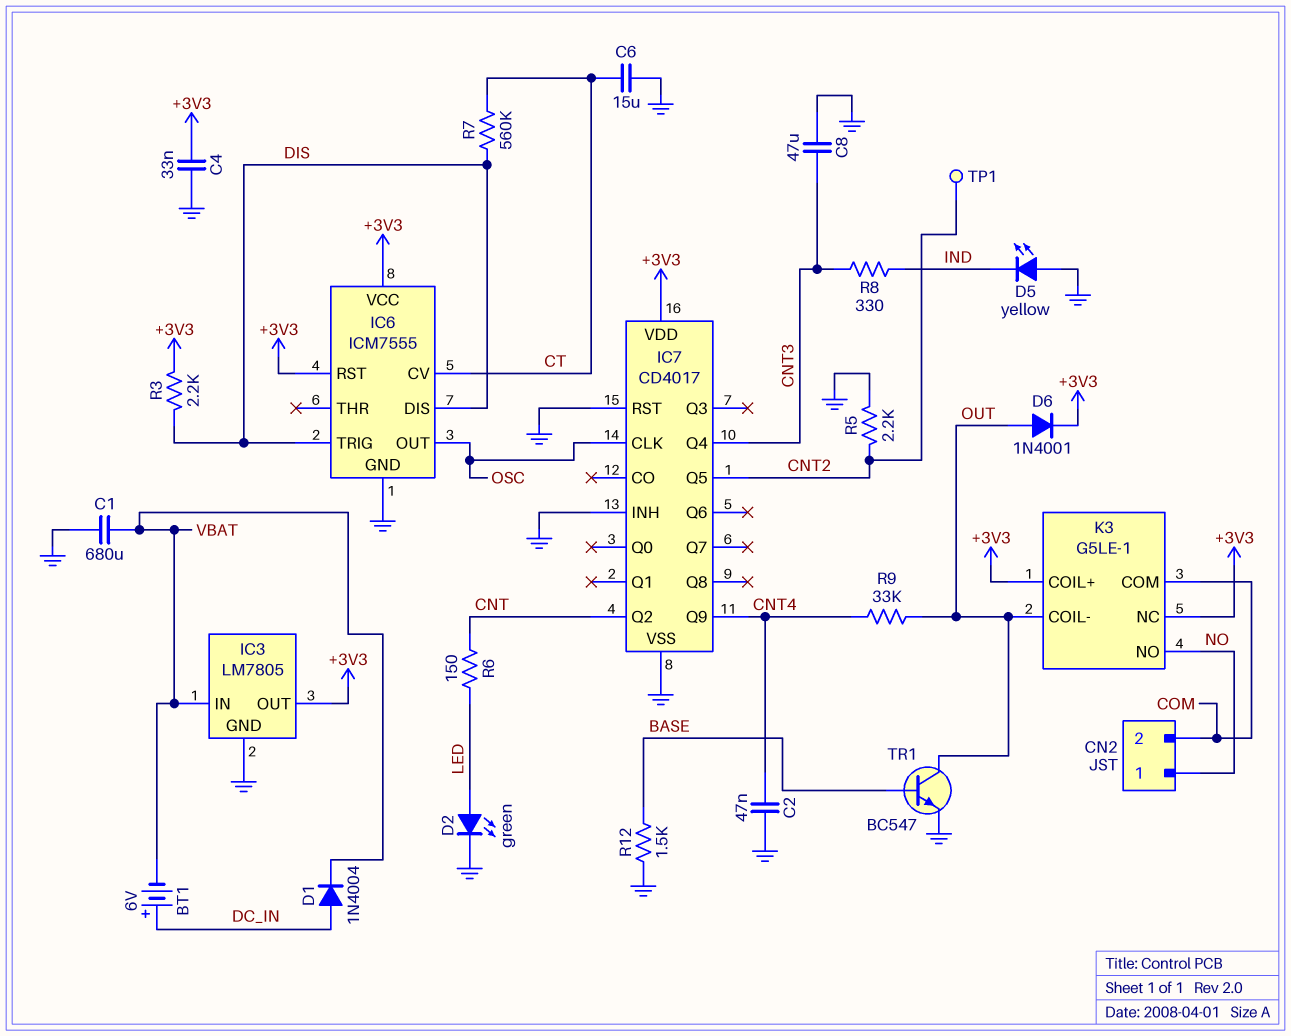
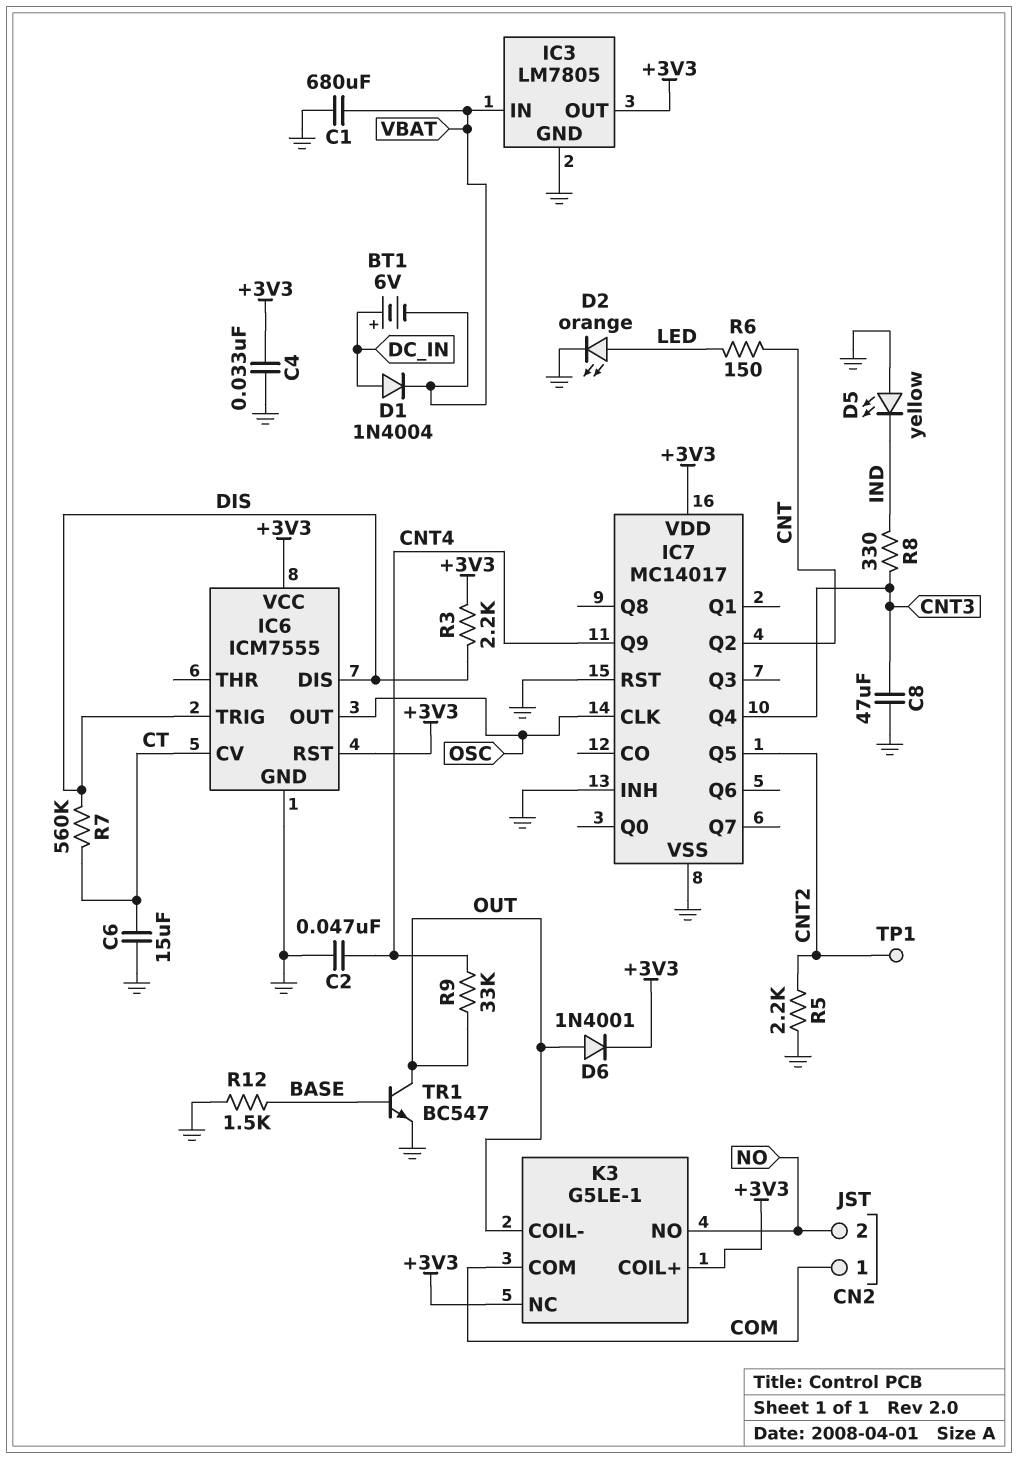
CN2 pin 1: NO -> COM
CN2 pin 2: COM -> NO
D2: LED green (A LED, K GND) -> LED orange (A LED, K GND)
IC7: CD4017 -> MC14017

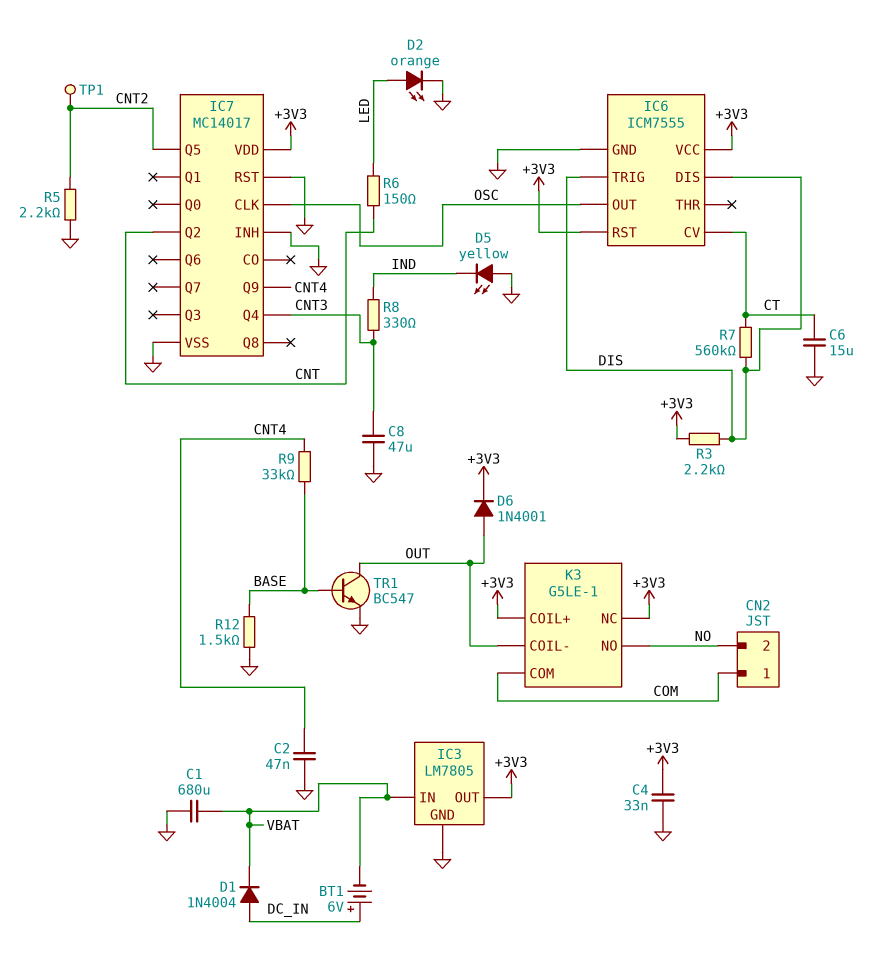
R9: 33k (CNT4, OUT) -> 33k (BASE, CNT4)

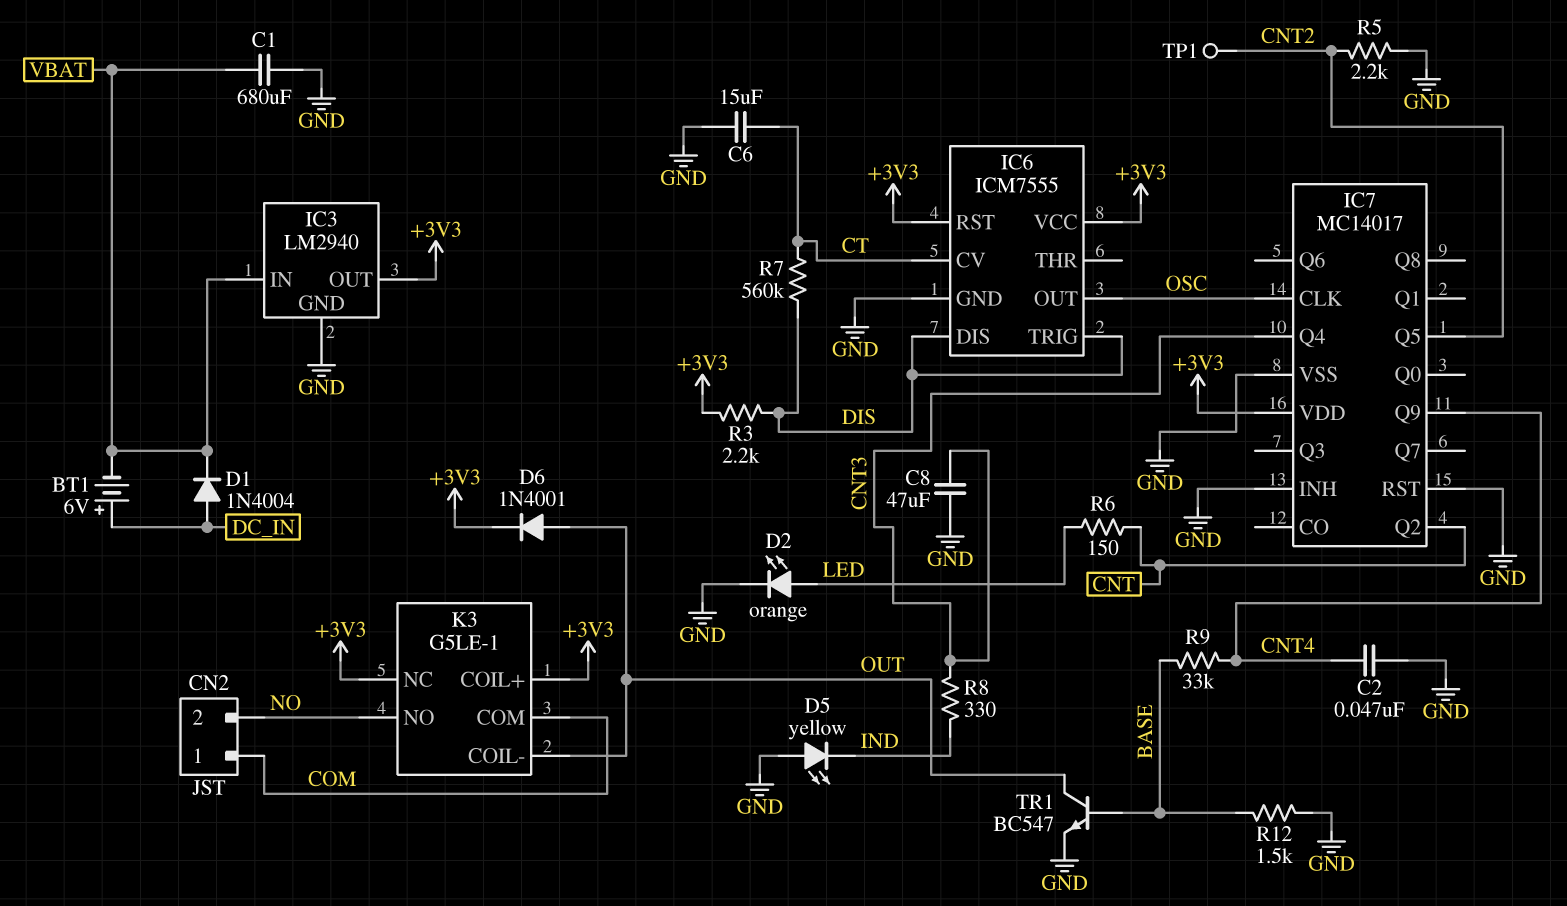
C4: 33nF (+3V3, GND) -> none
IC3: LM7805 -> LM2940

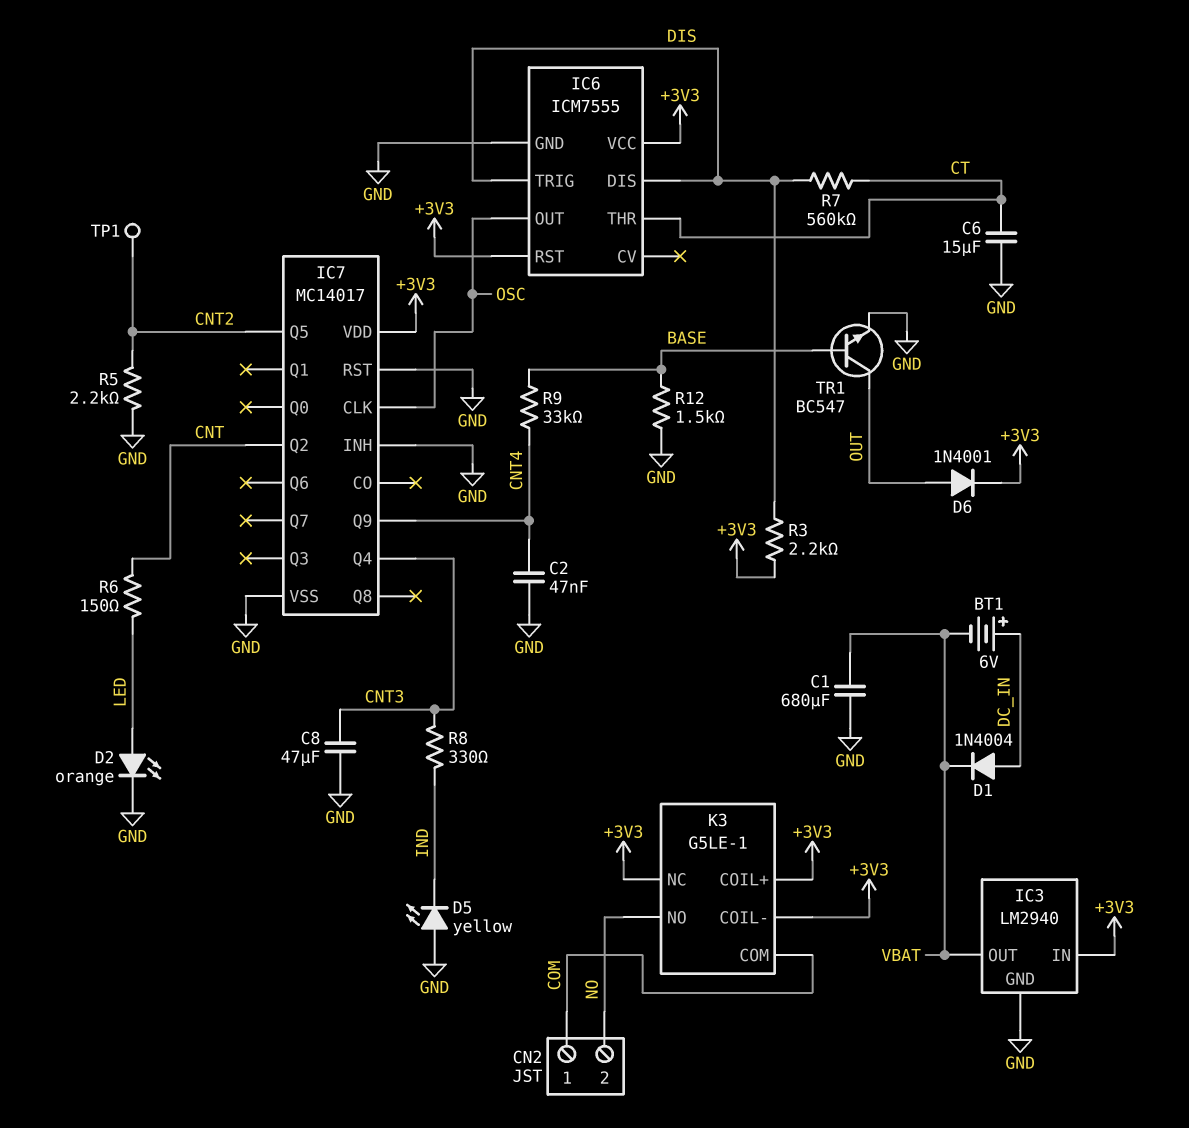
IC3 pin IN: VBAT -> +3V3
IC3 pin OUT: +3V3 -> VBAT
IC6 pin CV: CT -> none
IC6 pin THR: none -> CT
K3 pin COIL-: OUT -> +3V3

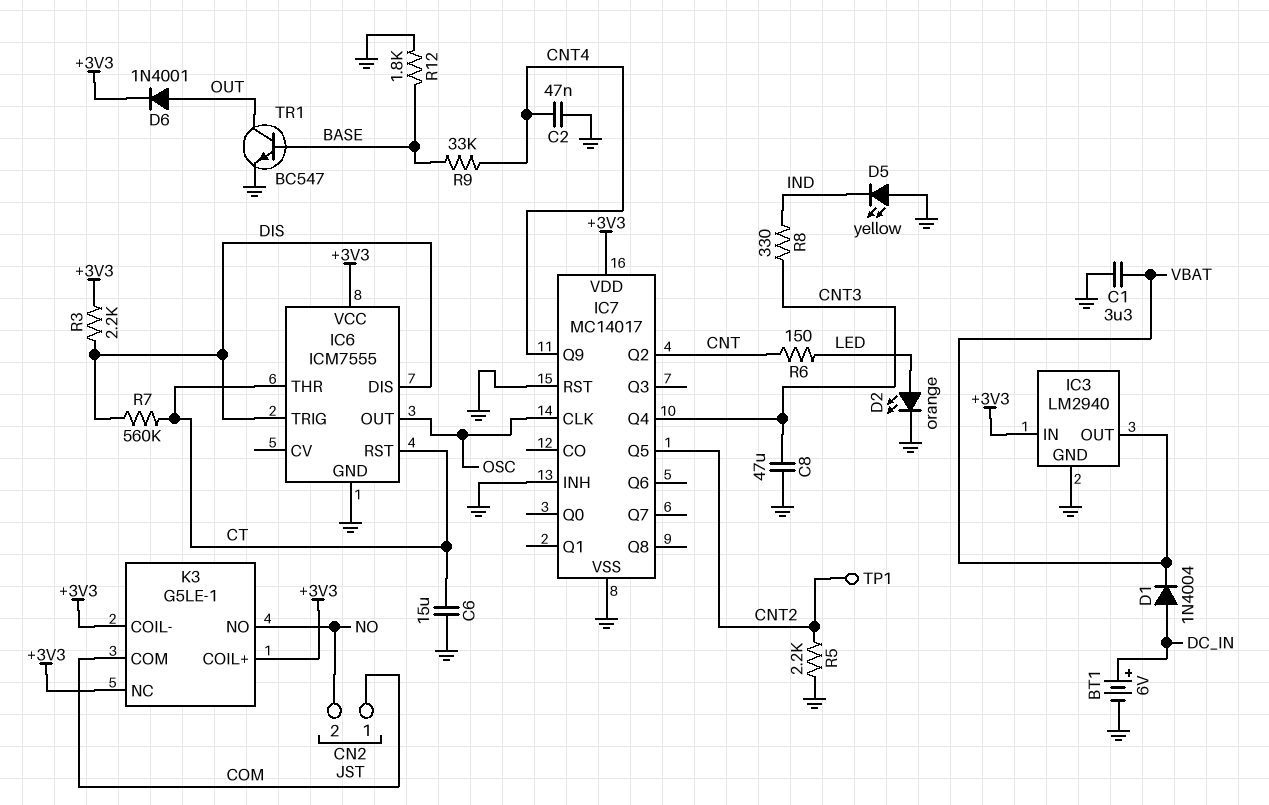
BT1: 6V (plus DC_IN, minus VBAT) -> 6V (plus DC_IN, minus GND)
C1: 680uF (GND, VBAT) -> 3.3uF (GND, VBAT)
IC6 pin RST: +3V3 -> CT
R12: 1.5k (BASE, GND) -> 1.8k (BASE, GND)

